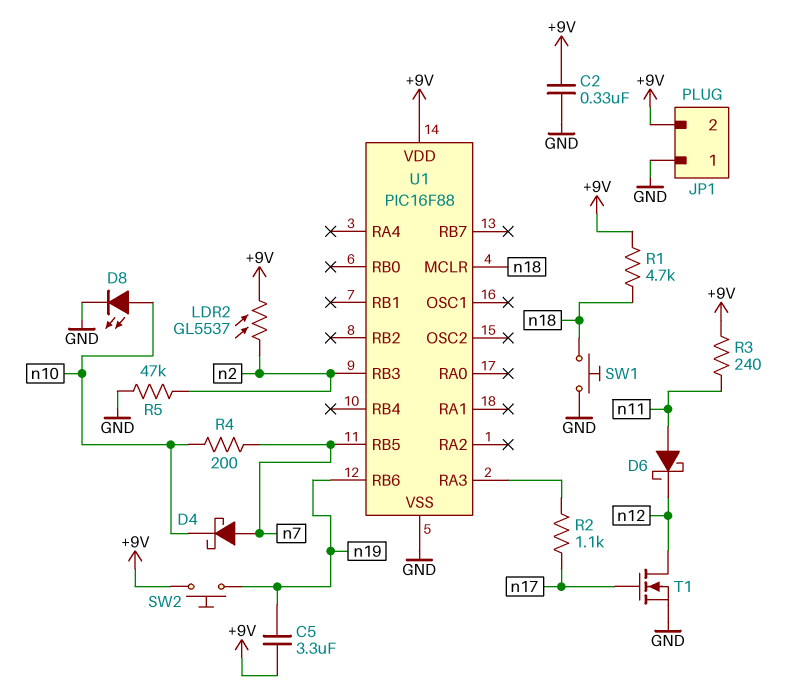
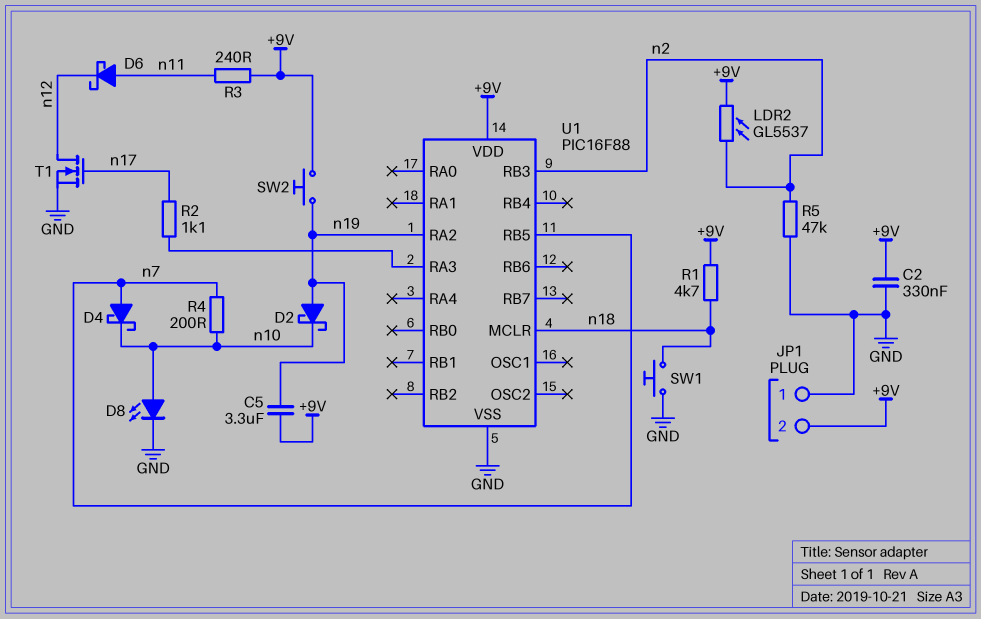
D2: none -> schottky (A n19, K n10)
U1 pin RA2: none -> n19
U1 pin RB6: n19 -> none

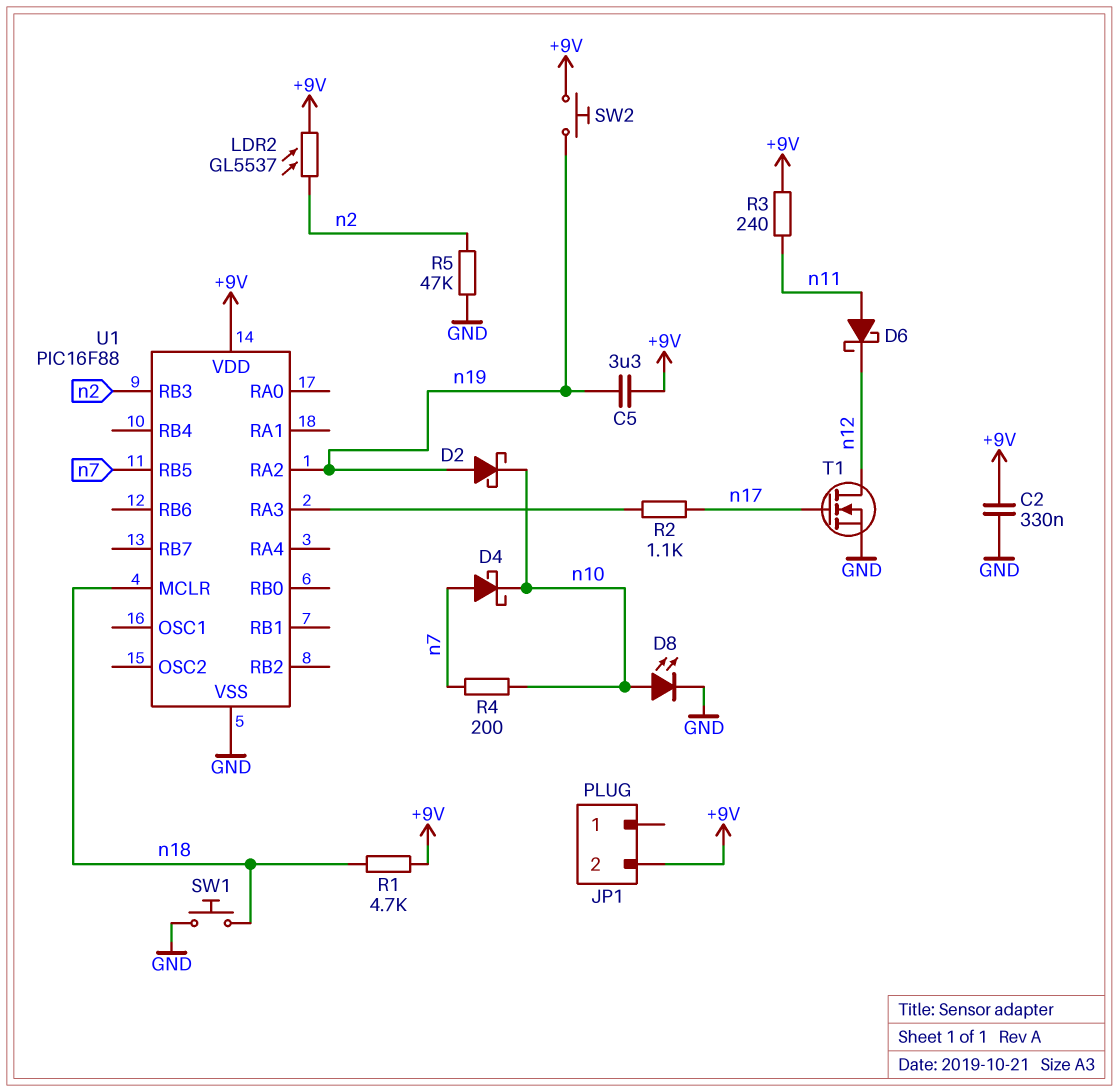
JP1 pin 1: GND -> none

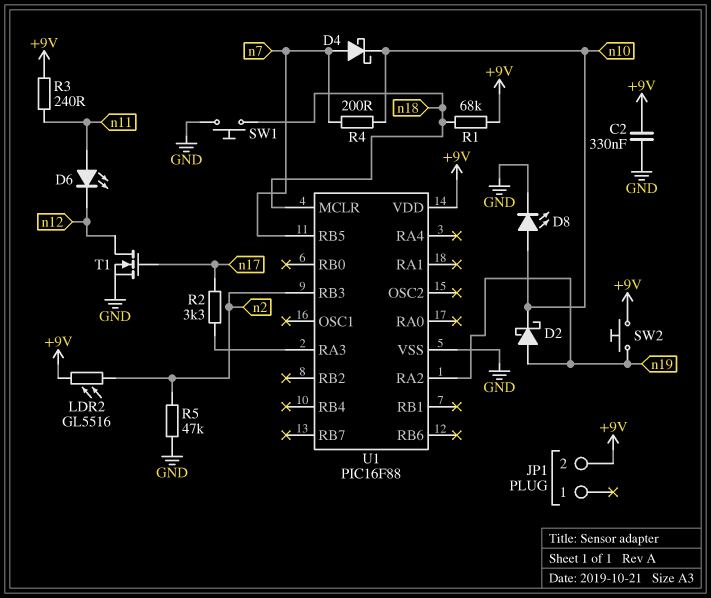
C5: 3.3uF (+9V, n19) -> none
D6: schottky (A n11, K n12) -> LED (A n11, K n12)
LDR2: GL5537 (+9V, n2) -> GL5516 (+9V, n2)
R1: 4.7k (+9V, n18) -> 68k (+9V, n18)
R2: 1.1k (U1/RA3, n17) -> 3.3k (U1/RA3, n17)

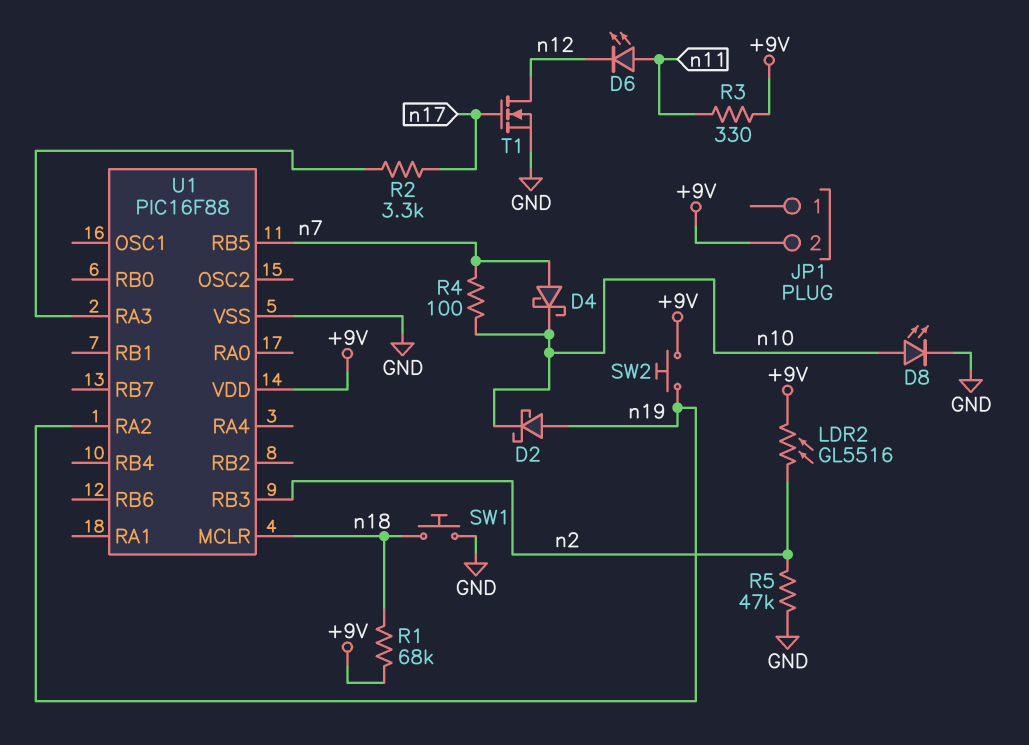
C2: 330nF (+9V, GND) -> none
R3: 240 (+9V, n11) -> 330 (+9V, n11)
R4: 200 (n7, n10) -> 100 (n7, n10)

